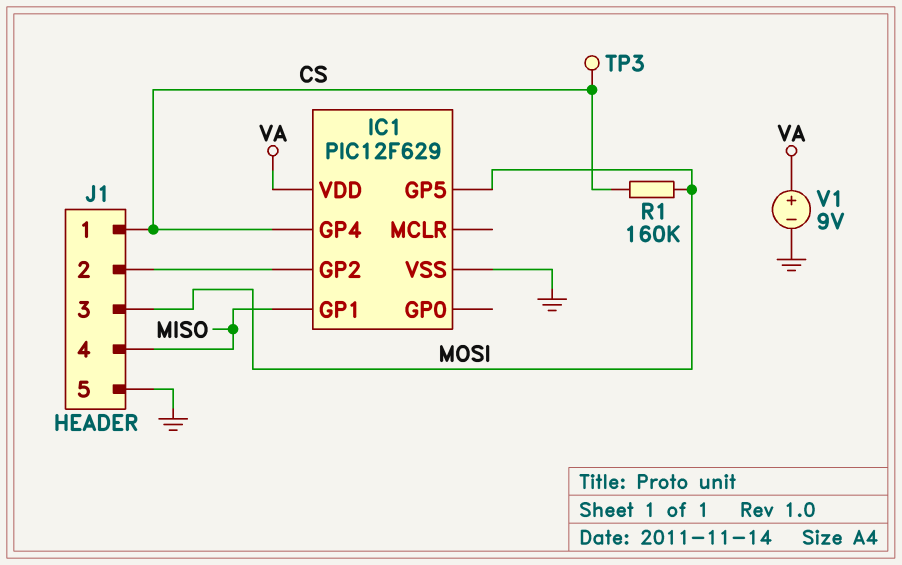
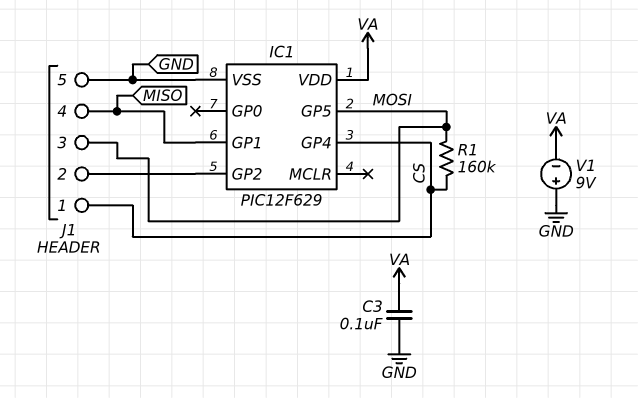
C3: none -> 100nF (GND, VA)
TP3: test point (CS) -> none
V1: 9V (plus VA, minus GND) -> 9V (plus GND, minus VA)

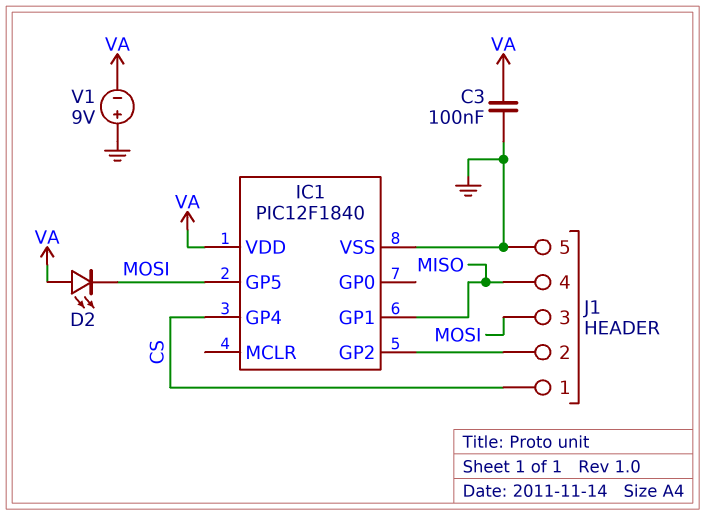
D2: none -> LED (A VA, K MOSI)
IC1: PIC12F629 -> PIC12F1840
R1: 160k (CS, MOSI) -> none

